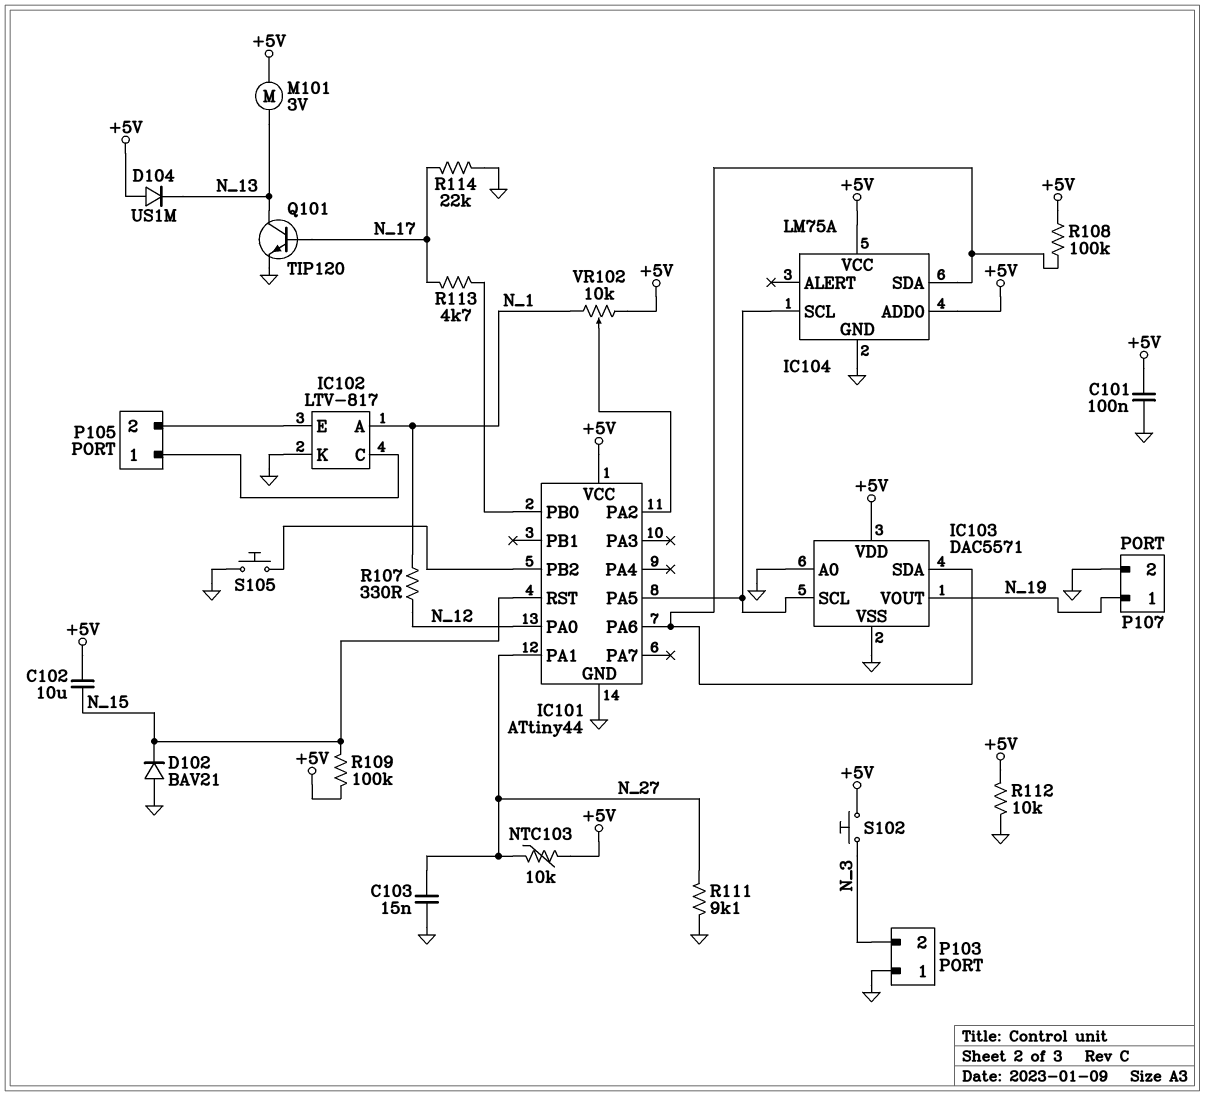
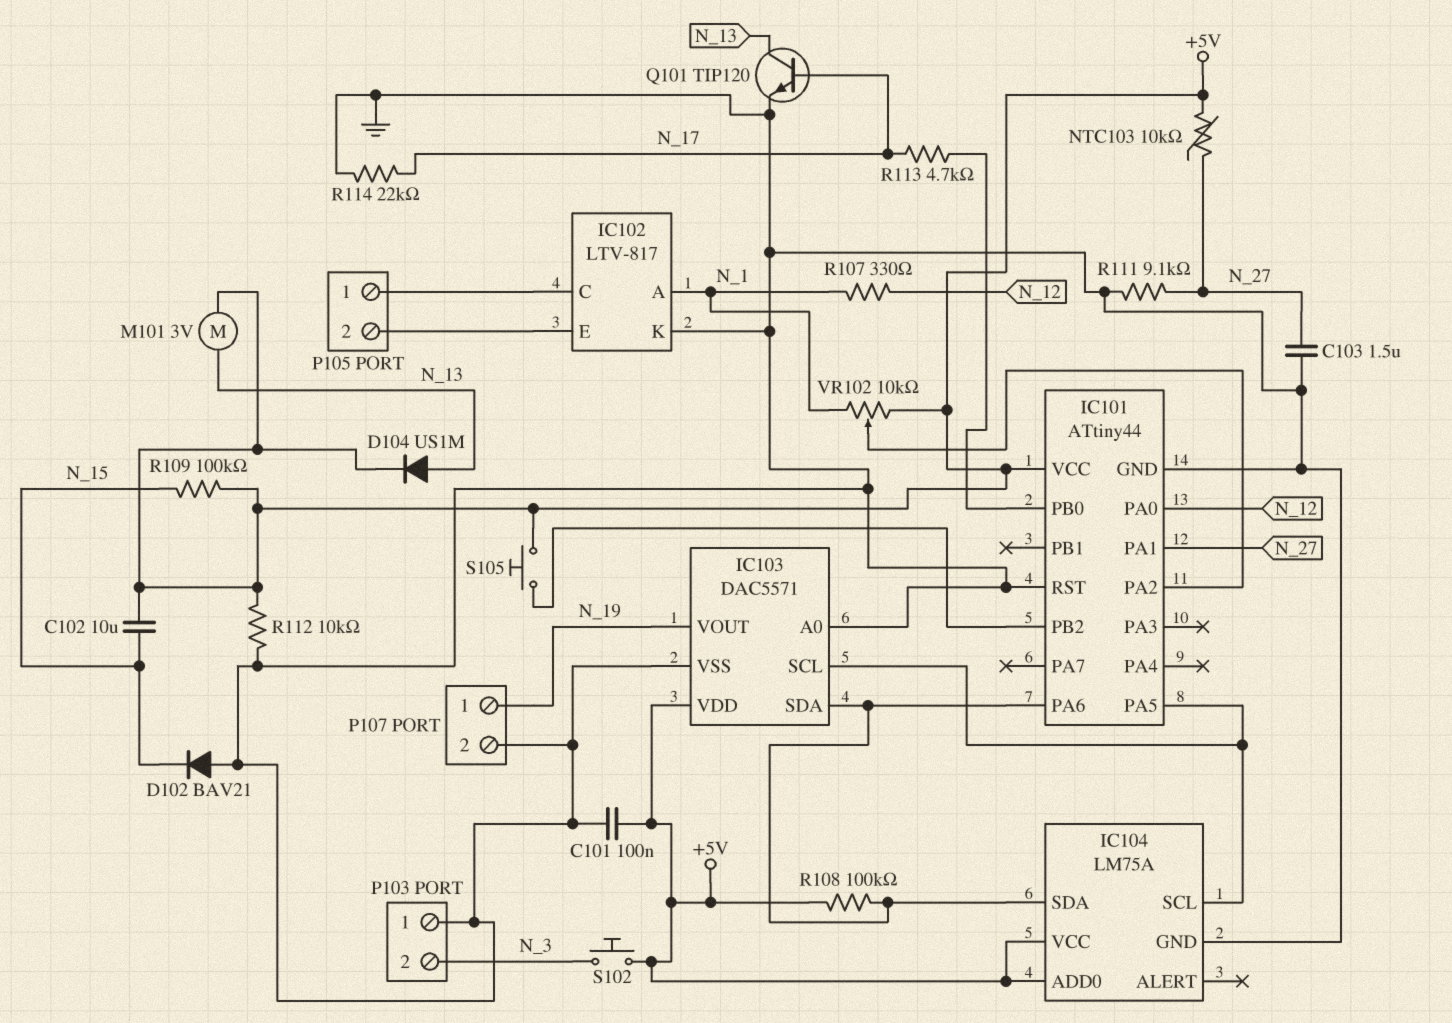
C103: 15nF (GND, N_27) -> 1.5uF (GND, N_27)
D104: diode US1M (A +5V, K N_13) -> diode US1M (A N_13, K +5V)
IC101 pin RST: N_15 -> GND
S105: button (GND, IC101/PB2) -> button (+5V, IC101/PB2)

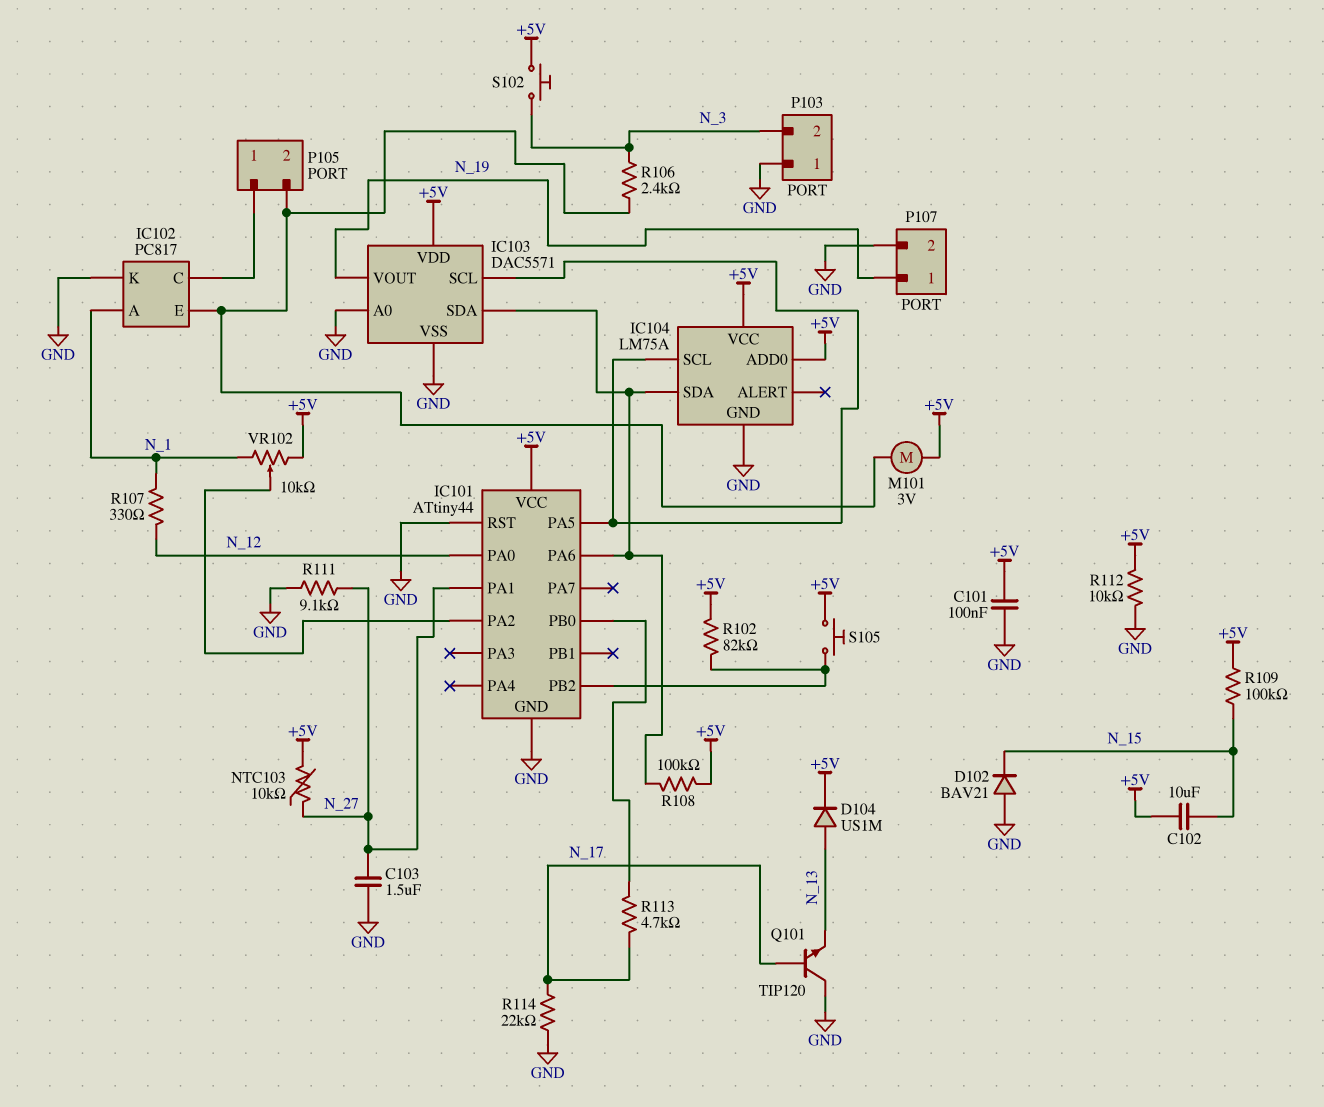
IC102: LTV-817 -> PC817
M101: motor 3V (+5V, N_13) -> motor 3V (+5V, IC102/E)
Q101: NPN TIP120 (B N_17, C N_13, E GND) -> NPN TIP120 (B N_17, C GND, E N_13)
R102: none -> 82k (+5V, IC101/PB2)
R106: none -> 2.4k (IC102/E, N_3)

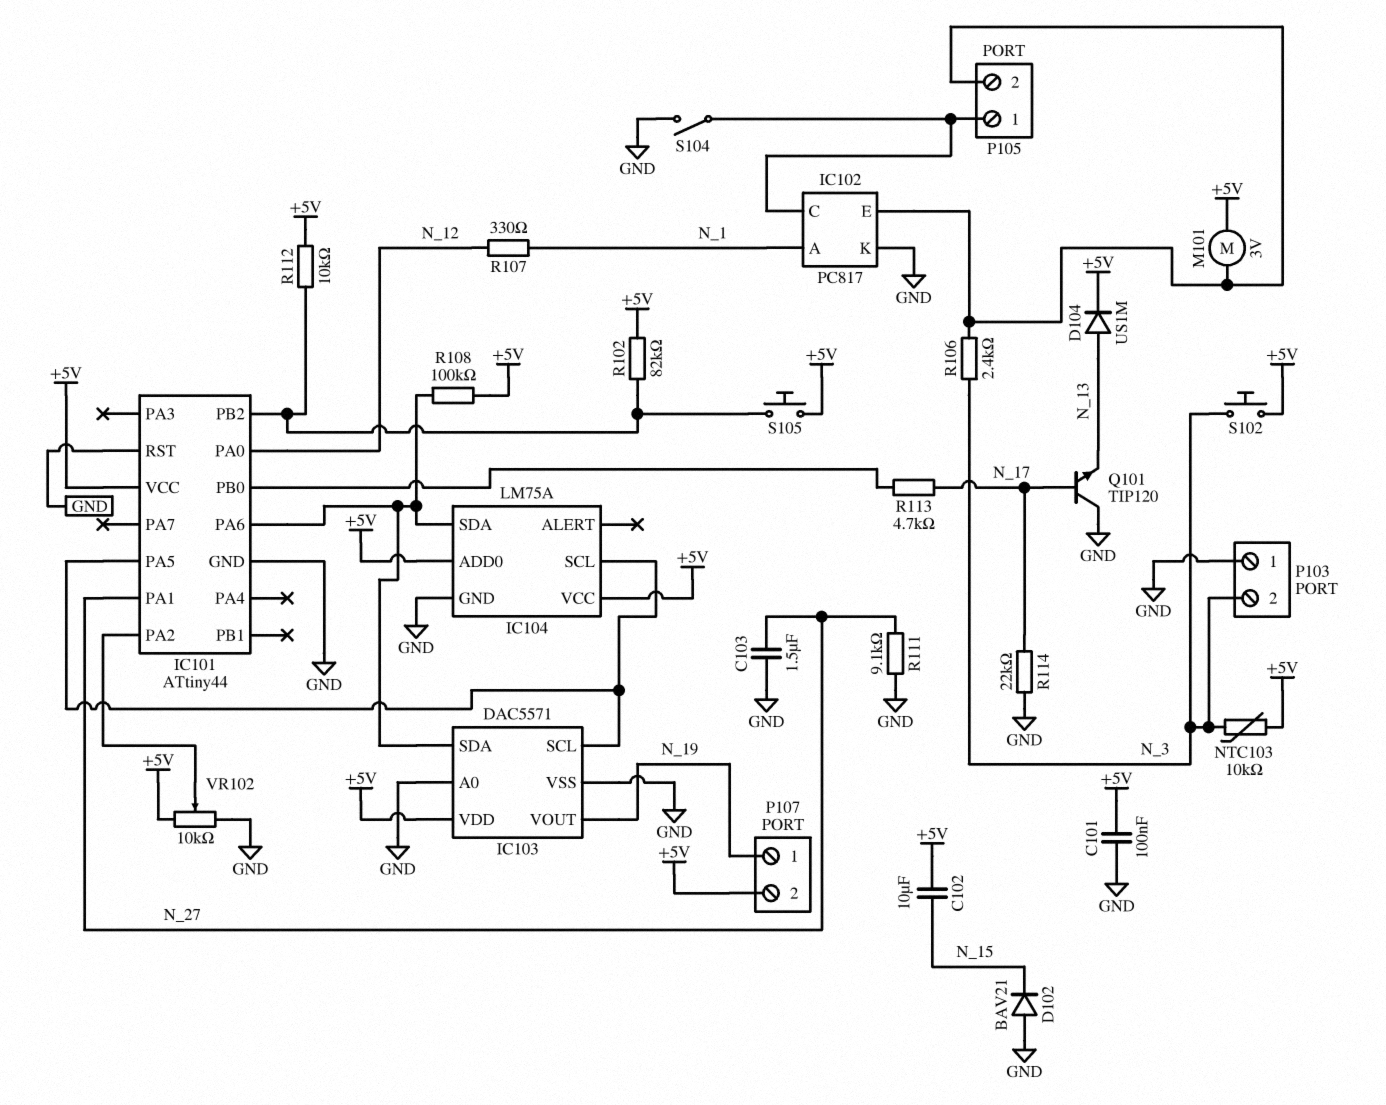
NTC103: 10k (+5V, N_27) -> 10k (+5V, N_3)
P107 pin 2: GND -> +5V
R109: 100k (+5V, N_15) -> none
R112: 10k (+5V, GND) -> 10k (+5V, IC101/PB2)
S104: none -> switch (GND, IC102/C)
VR102: 10k (+5V, N_1, wiper IC101/PA2) -> 10k (+5V, GND, wiper IC101/PA2)

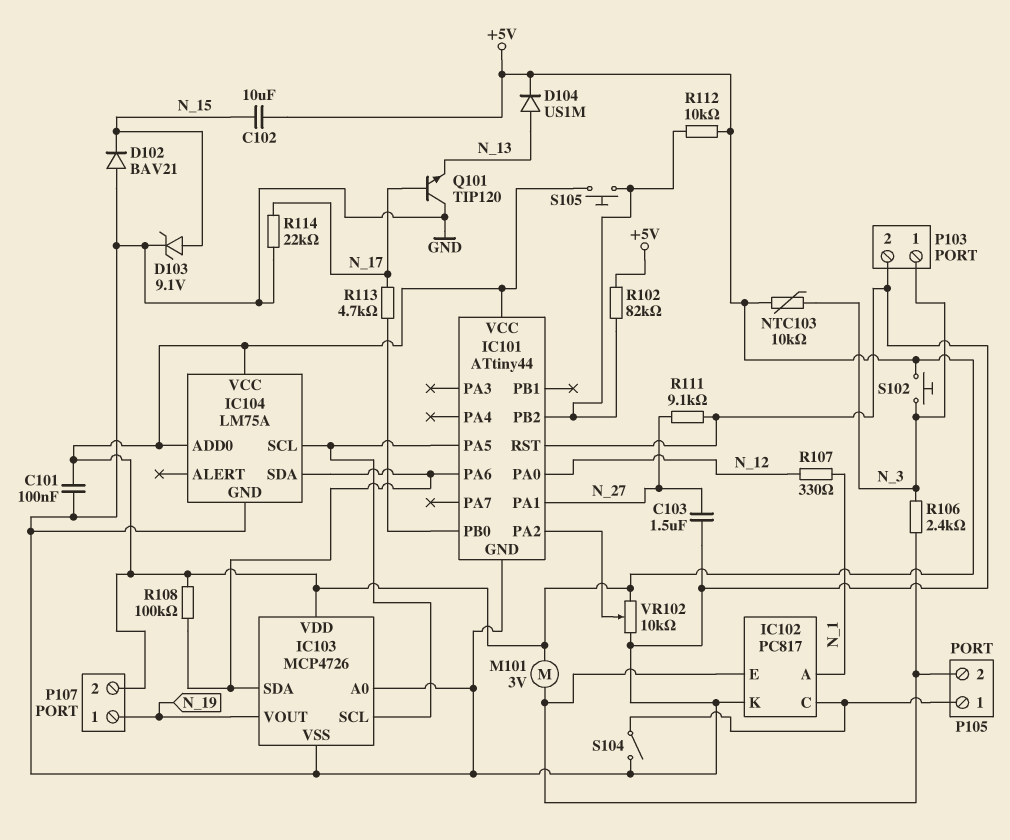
D103: none -> zener 9.1V (A N_15, K GND)
IC103: DAC5571 -> MCP4726
P103 pin 1: GND -> N_3
P103 pin 2: N_3 -> GND

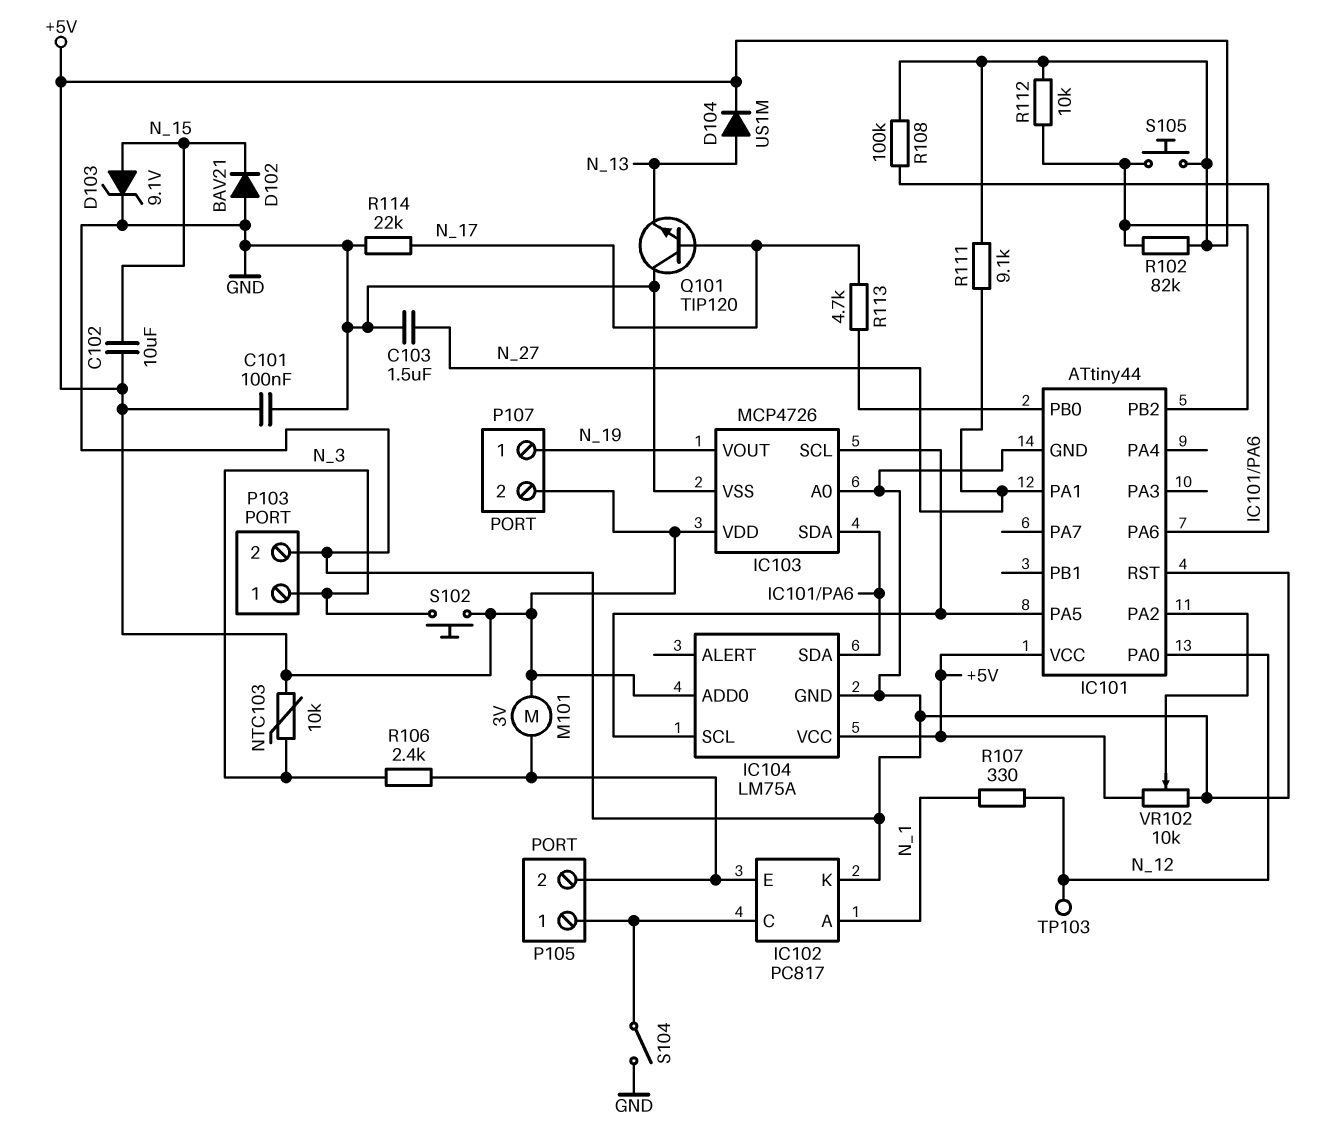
R111: 9.1k (GND, N_27) -> 9.1k (+5V, N_27)
TP103: none -> test point (N_12)

